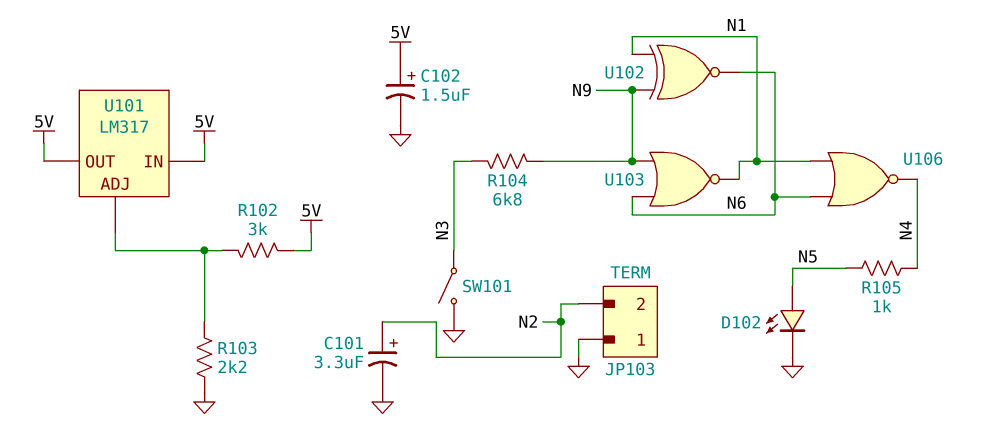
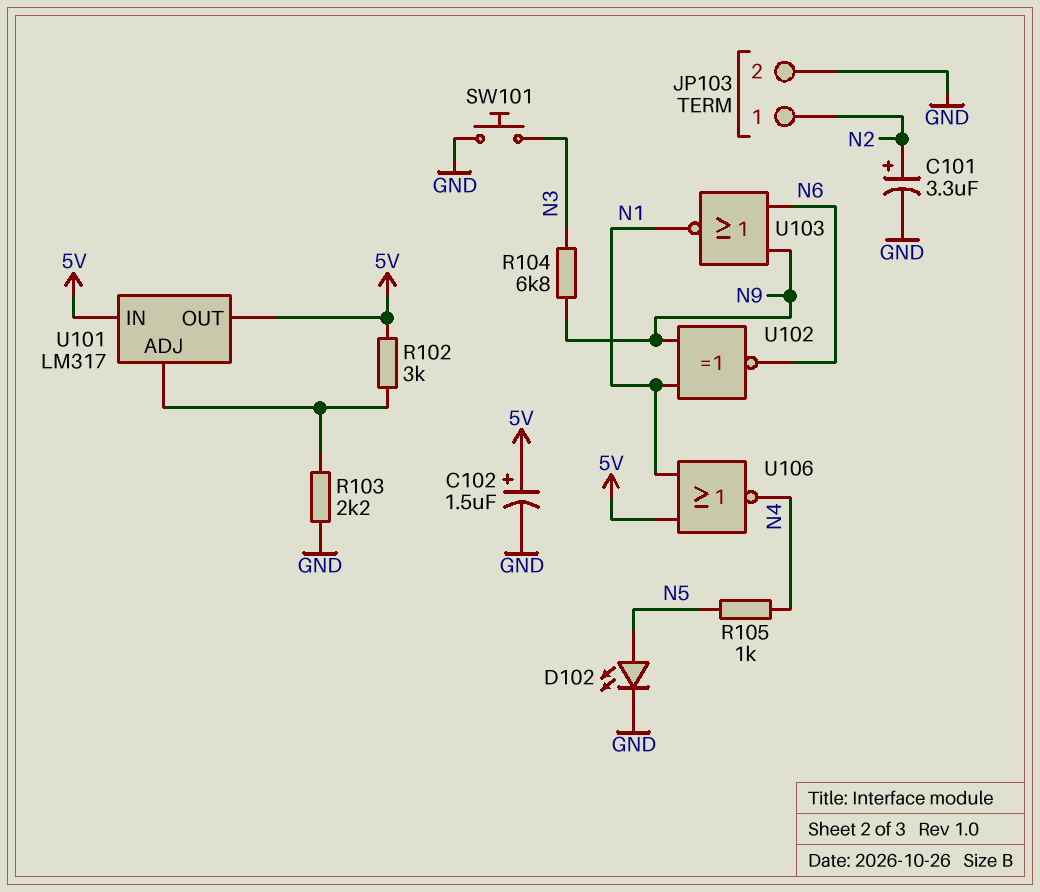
JP103 pin 1: GND -> N2
JP103 pin 2: N2 -> GND
SW101: switch (GND, N3) -> button (GND, N3)
U106: NOR (in N1, in N6, out N4) -> NOR (in 5V, in N1, out N4)

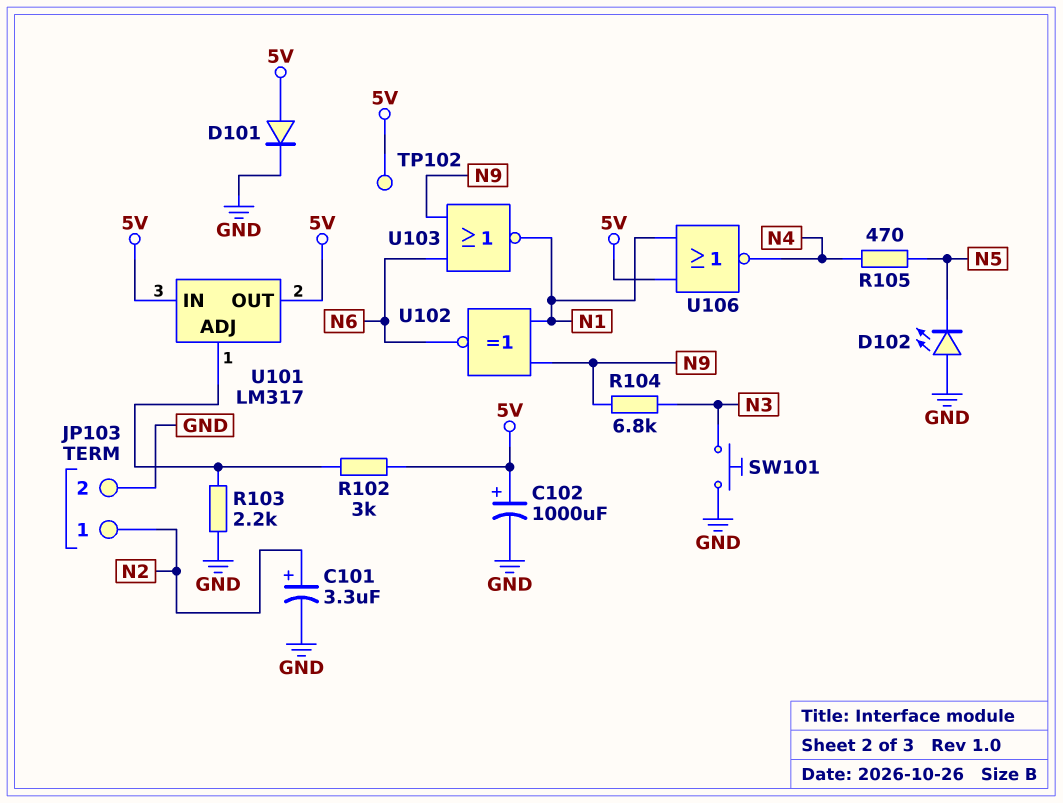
C102: 1.5uF (plus 5V, minus GND) -> 1000uF (plus 5V, minus GND)
D101: none -> diode (A 5V, K GND)
D102: LED (A N5, K GND) -> LED (A GND, K N5)
R105: 1k (N4, N5) -> 470 (N4, N5)
TP102: none -> test point (5V)

